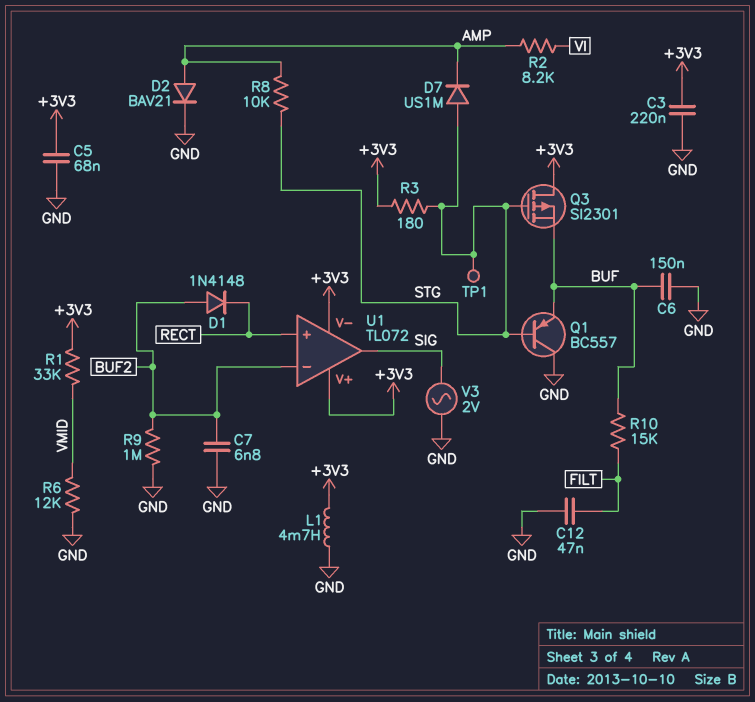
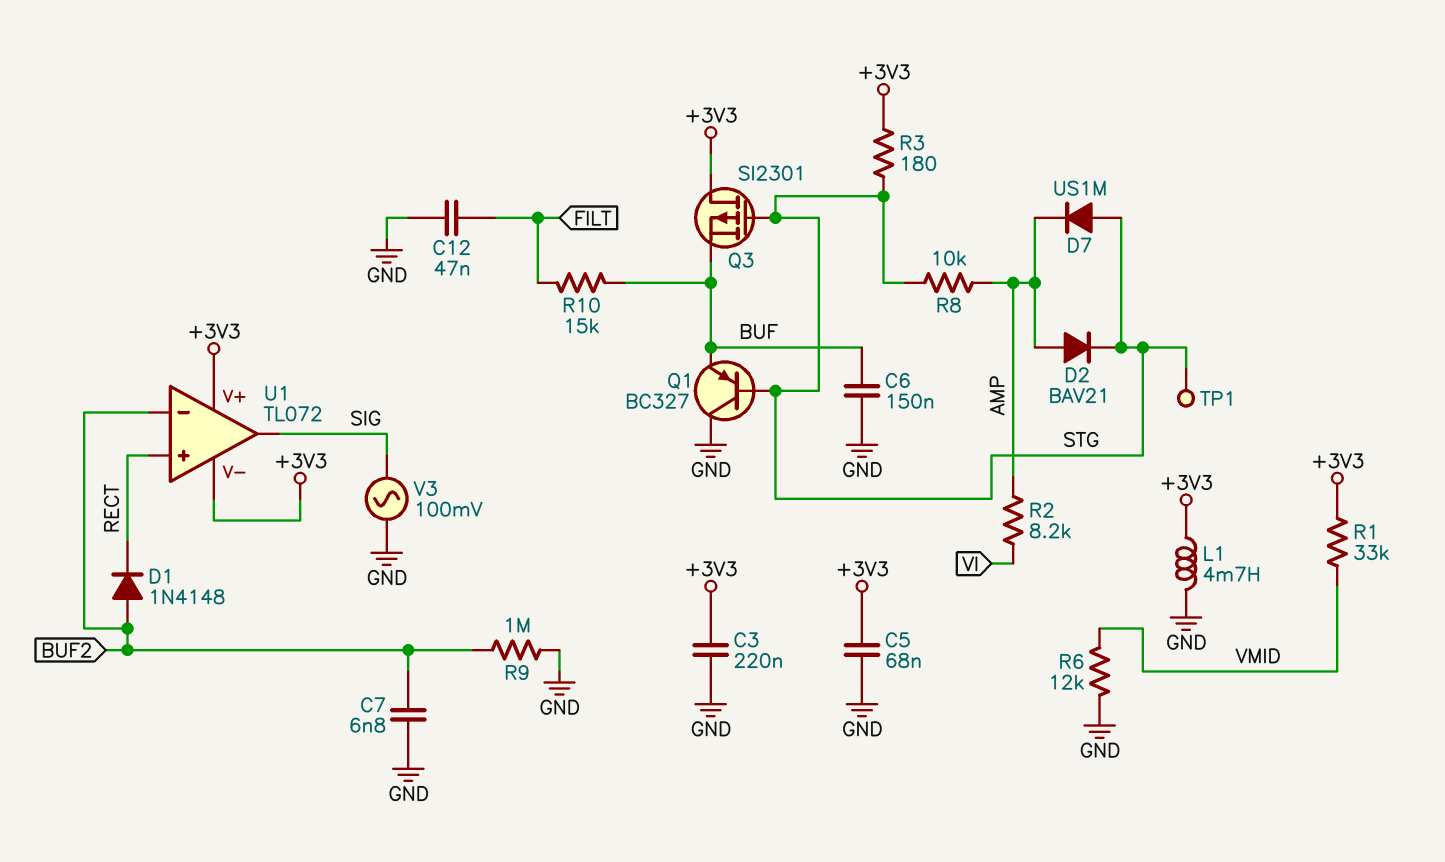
D2: diode BAV21 (A AMP, K GND) -> diode BAV21 (A AMP, K STG)
Q1: PNP BC557 (B STG, C GND, E BUF) -> PNP BC327 (B STG, C GND, E BUF)
V3: AC 2V (GND, SIG) -> AC 100mV (GND, SIG)

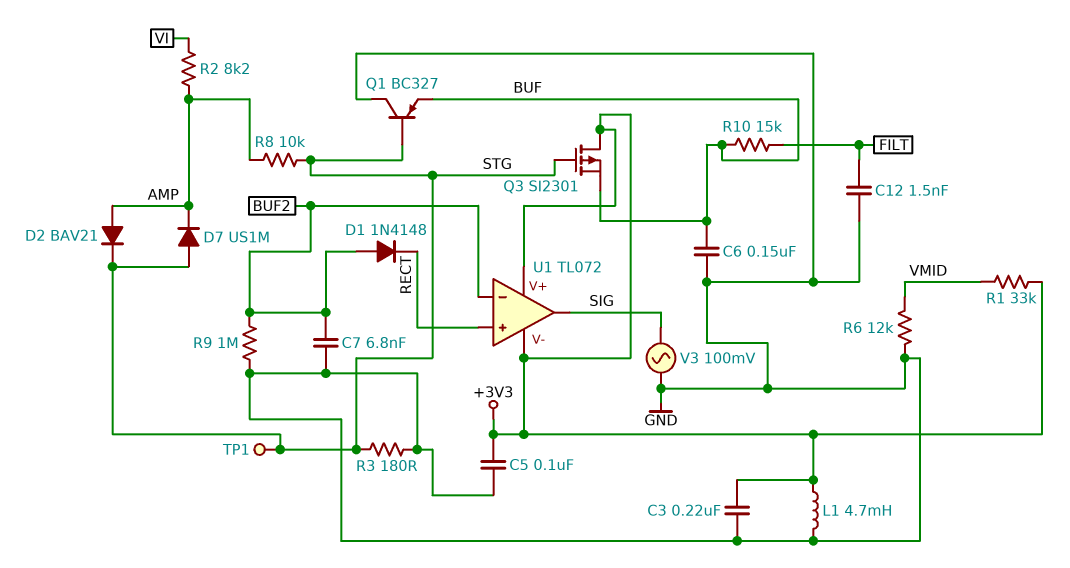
C5: 68nF (+3V3, GND) -> 100nF (+3V3, GND)
C12: 47nF (FILT, GND) -> 1.5nF (FILT, GND)
R3: 180 (+3V3, STG) -> 180 (GND, STG)

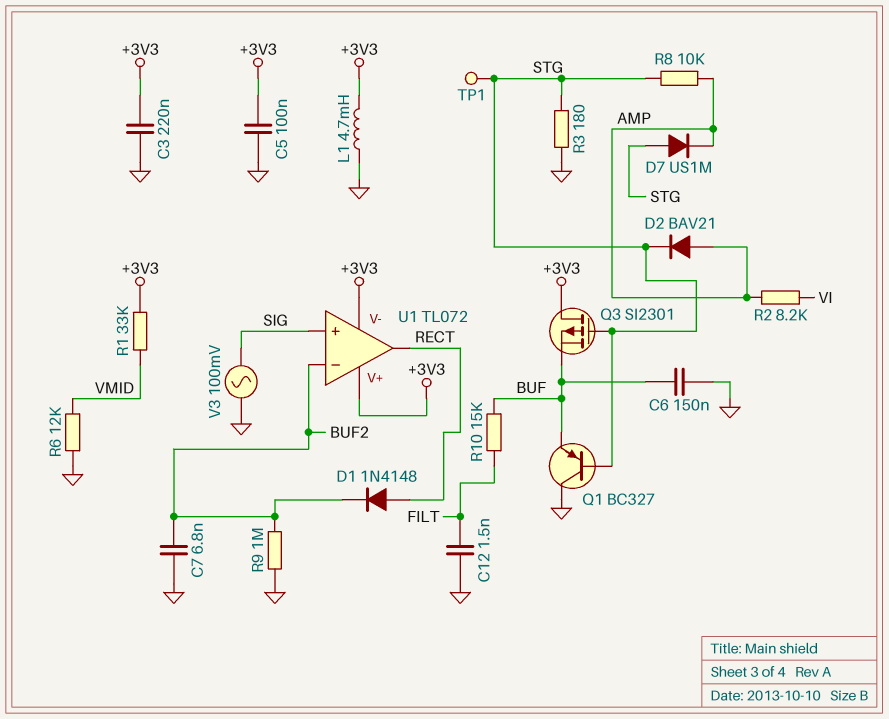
D1: diode 1N4148 (A BUF2, K RECT) -> diode 1N4148 (A RECT, K BUF2)
U1 pin in+: RECT -> SIG
U1 pin out: SIG -> RECT

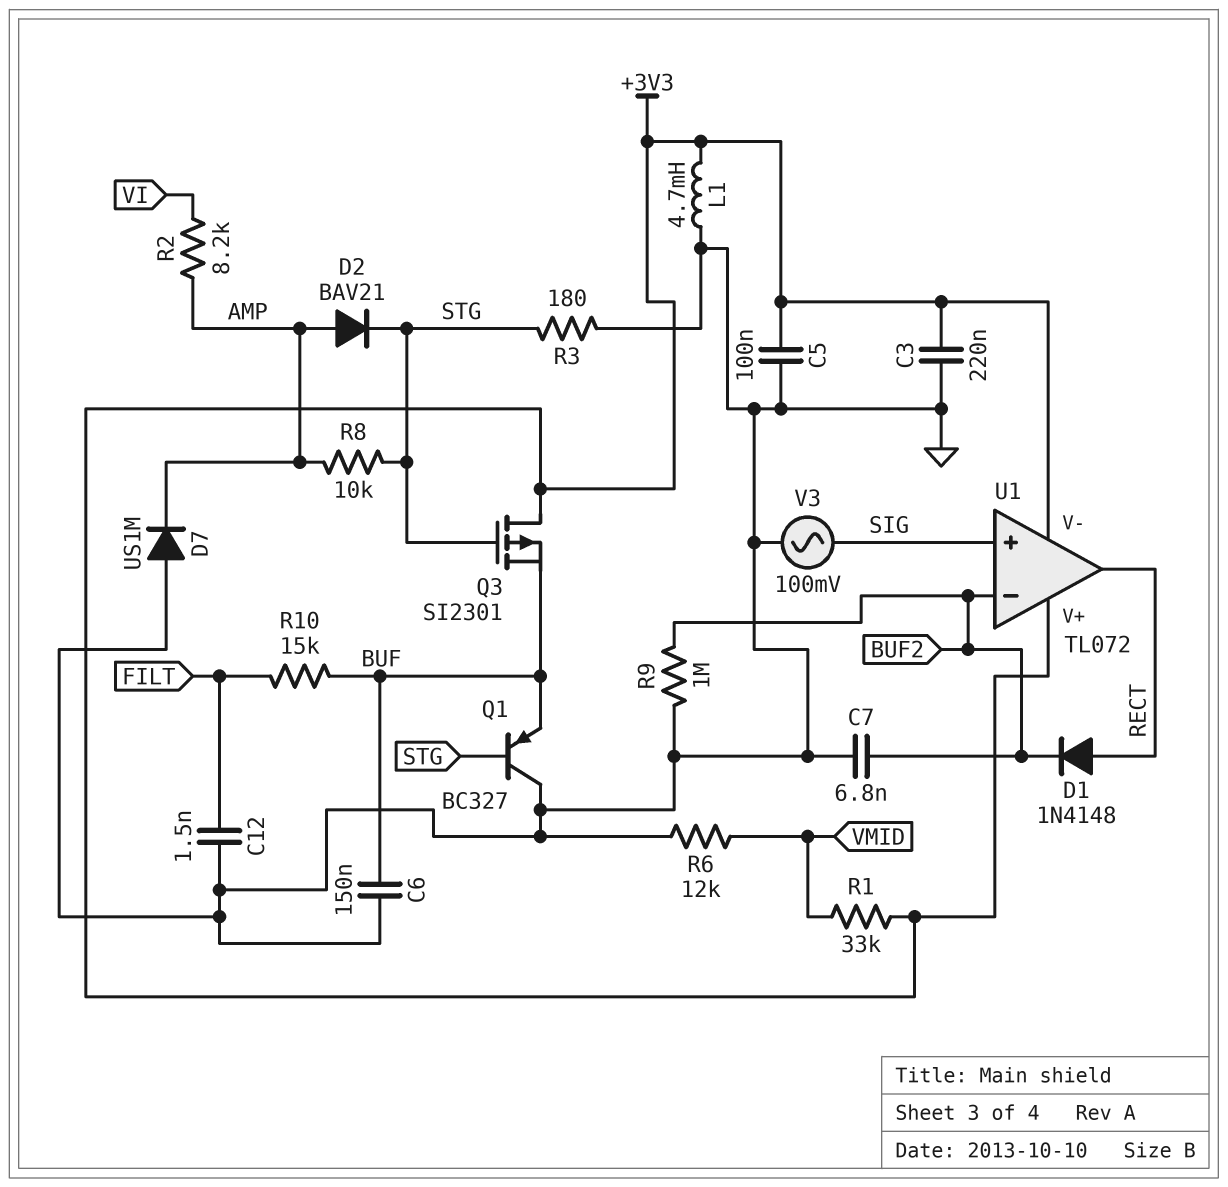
D7: diode US1M (A STG, K AMP) -> diode US1M (A GND, K AMP)
TP1: test point (STG) -> none

